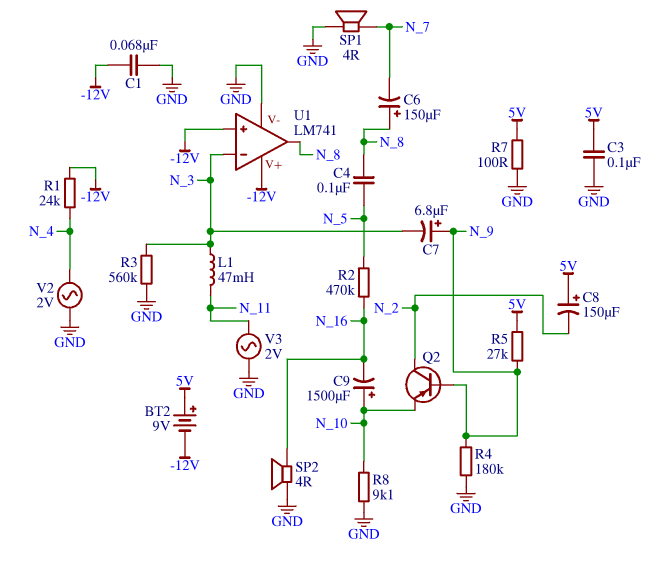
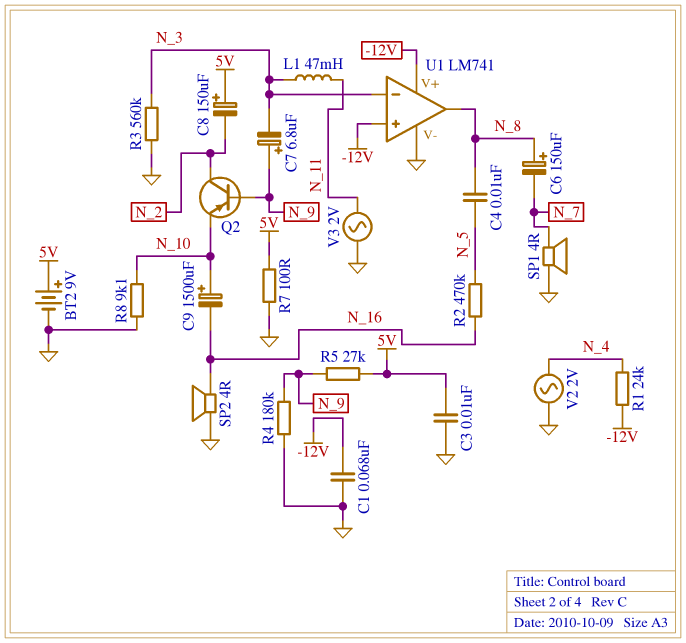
BT2: 9V (plus 5V, minus -12V) -> 9V (plus 5V, minus GND)
C3: 100nF (5V, GND) -> 10nF (5V, GND)
C4: 100nF (N_5, N_8) -> 10nF (N_5, N_8)

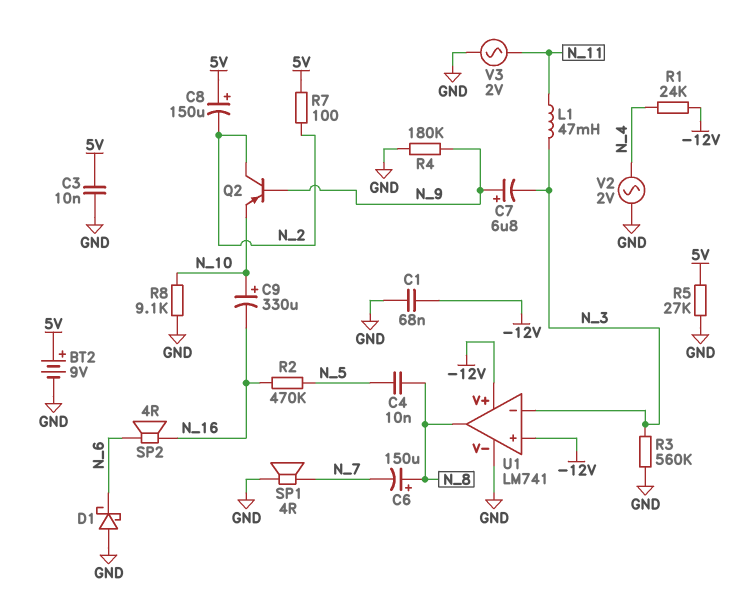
C9: 1500uF (plus N_10, minus N_16) -> 330uF (plus N_10, minus N_16)
D1: none -> schottky (A GND, K N_6)
R5: 27k (5V, N_9) -> 27k (5V, GND)
R7: 100 (5V, GND) -> 100 (5V, N_2)
SP2: speaker 4R (GND, N_16) -> speaker 4R (N_6, N_16)

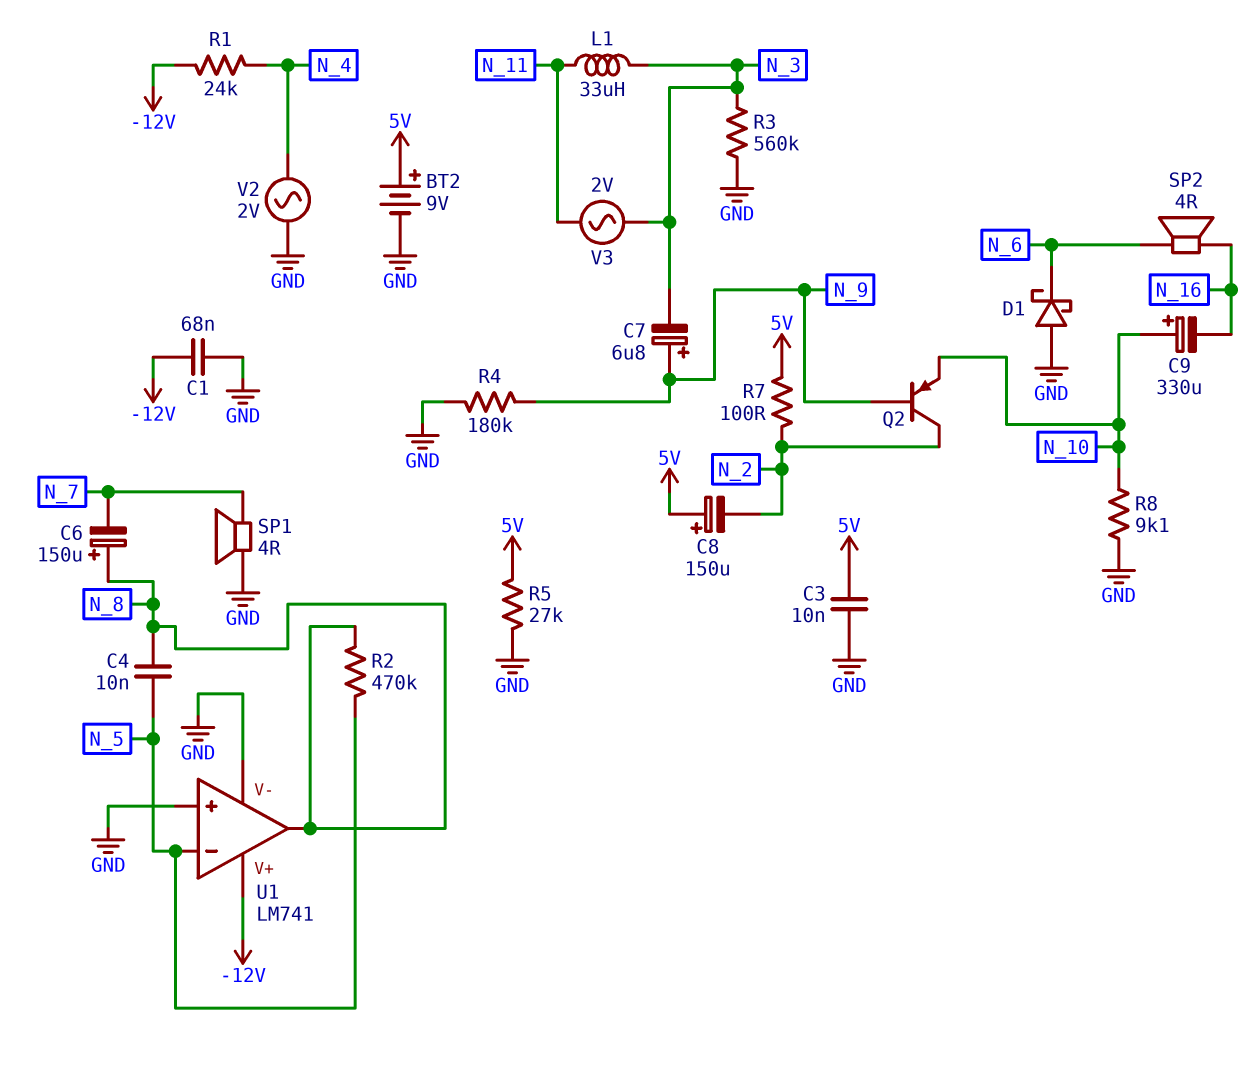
L1: 47mH (N_3, N_11) -> 33uH (N_3, N_11)
R2: 470k (N_5, N_16) -> 470k (N_5, N_8)
U1 pin in+: -12V -> GND
U1 pin in-: N_3 -> N_5
V3: AC 2V (GND, N_11) -> AC 2V (N_3, N_11)

